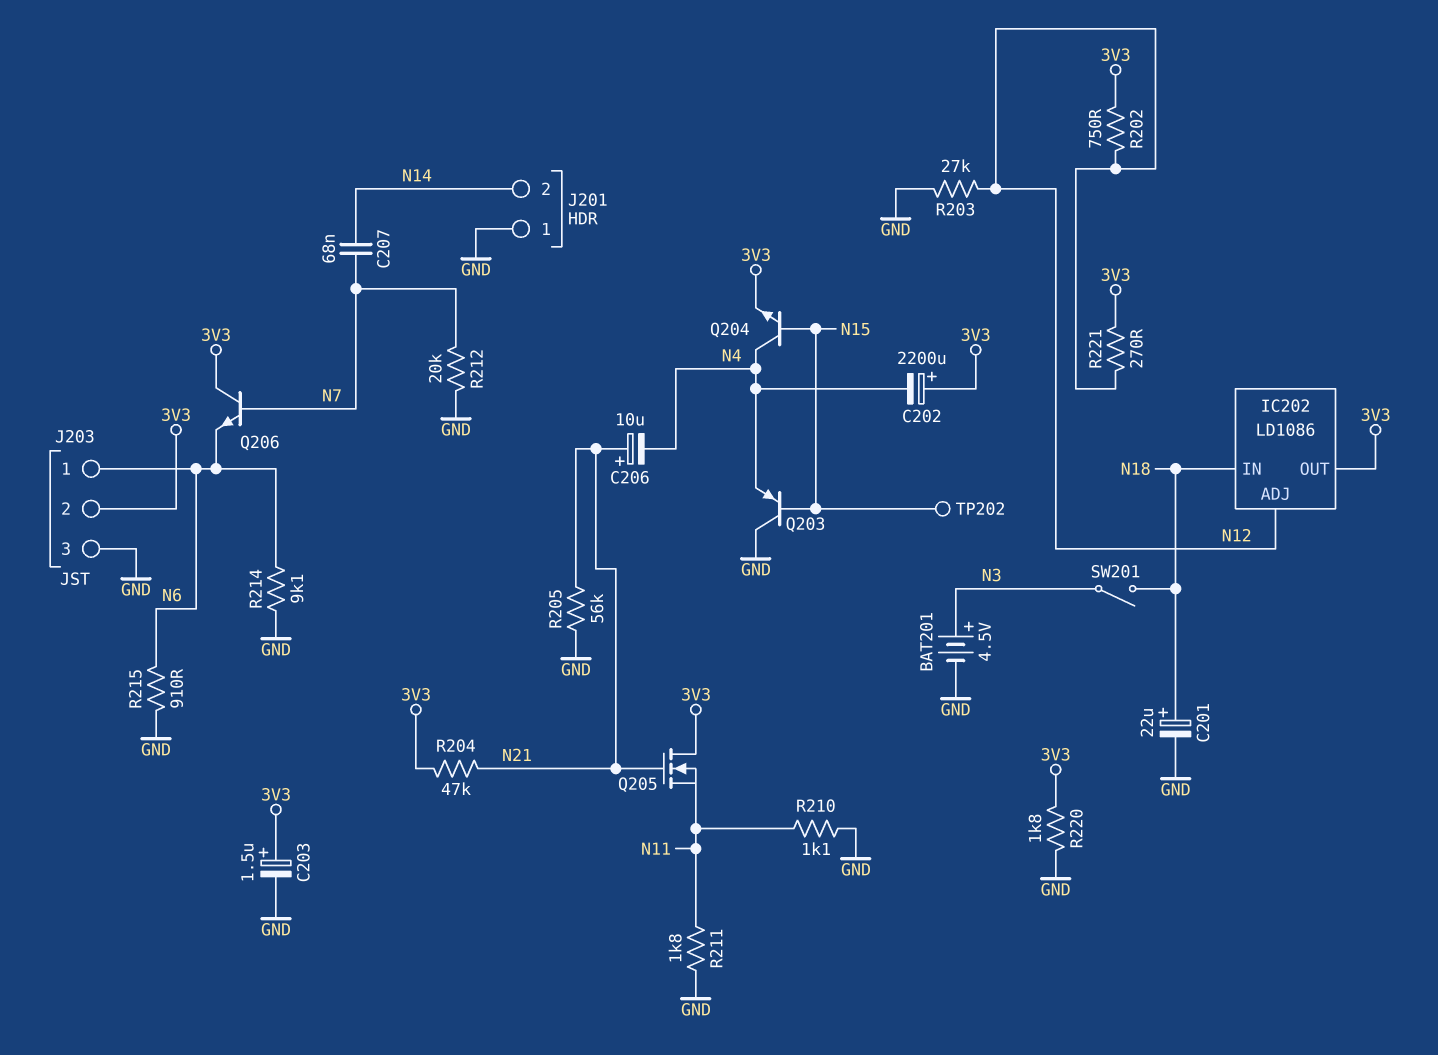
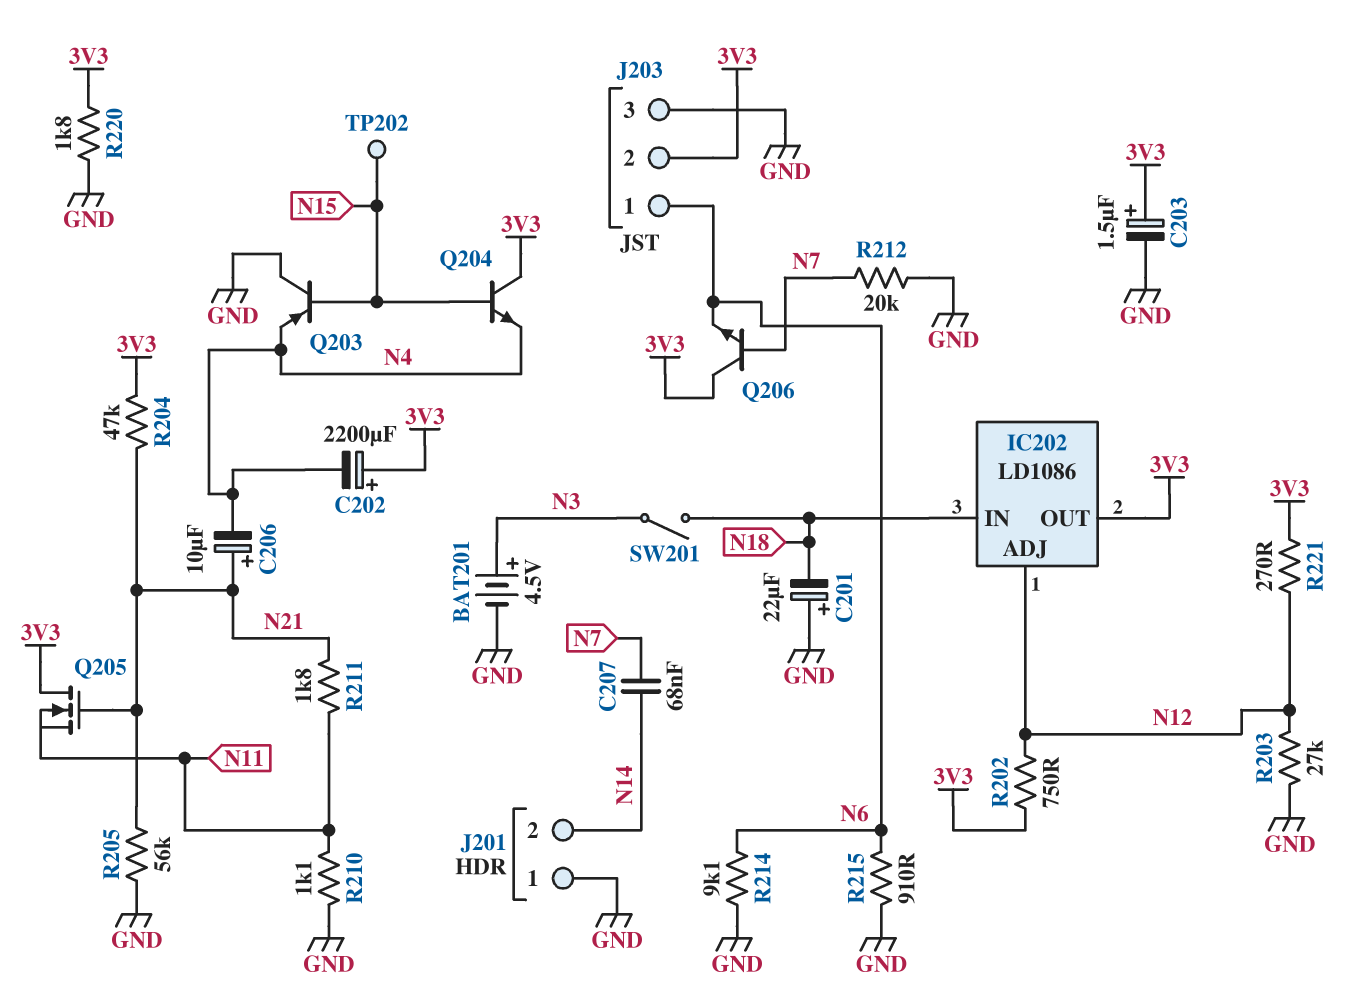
C201: 22uF (plus N18, minus GND) -> 22uF (plus GND, minus N18)
Q204: NPN (B N15, C N4, E 3V3) -> NPN (B N15, C 3V3, E N4)
R211: 1.8k (GND, N11) -> 1.8k (N11, N21)

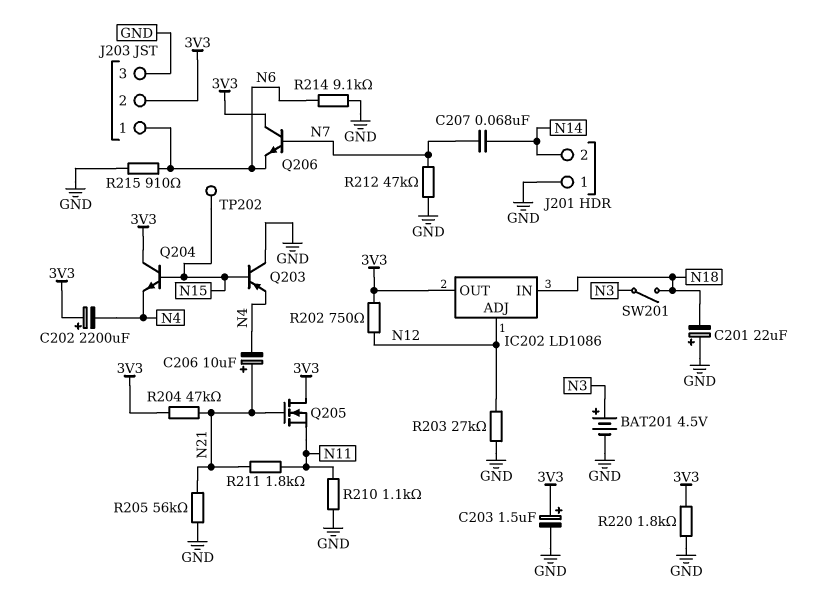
R212: 20k (GND, N7) -> 47k (GND, N7)
R221: 270 (3V3, N12) -> none

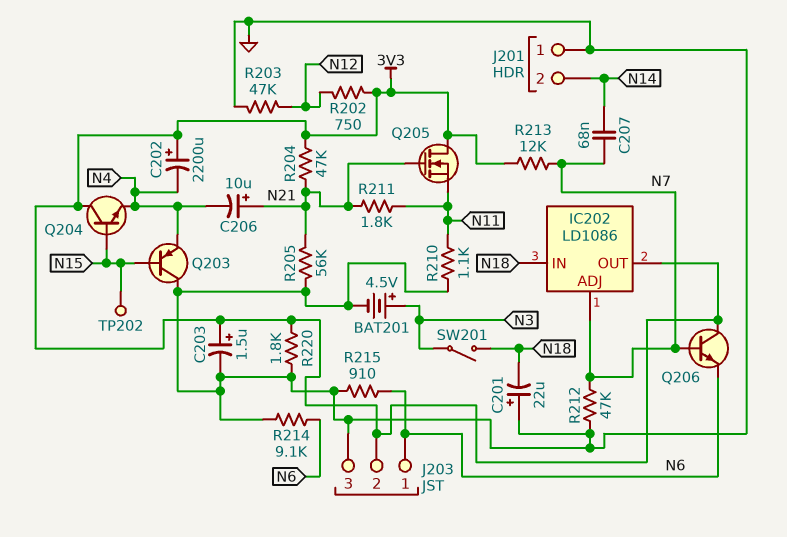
IC202 pin ADJ: N12 -> N7
R203: 27k (GND, N12) -> 47k (GND, N12)
R213: none -> 12k (3V3, N7)

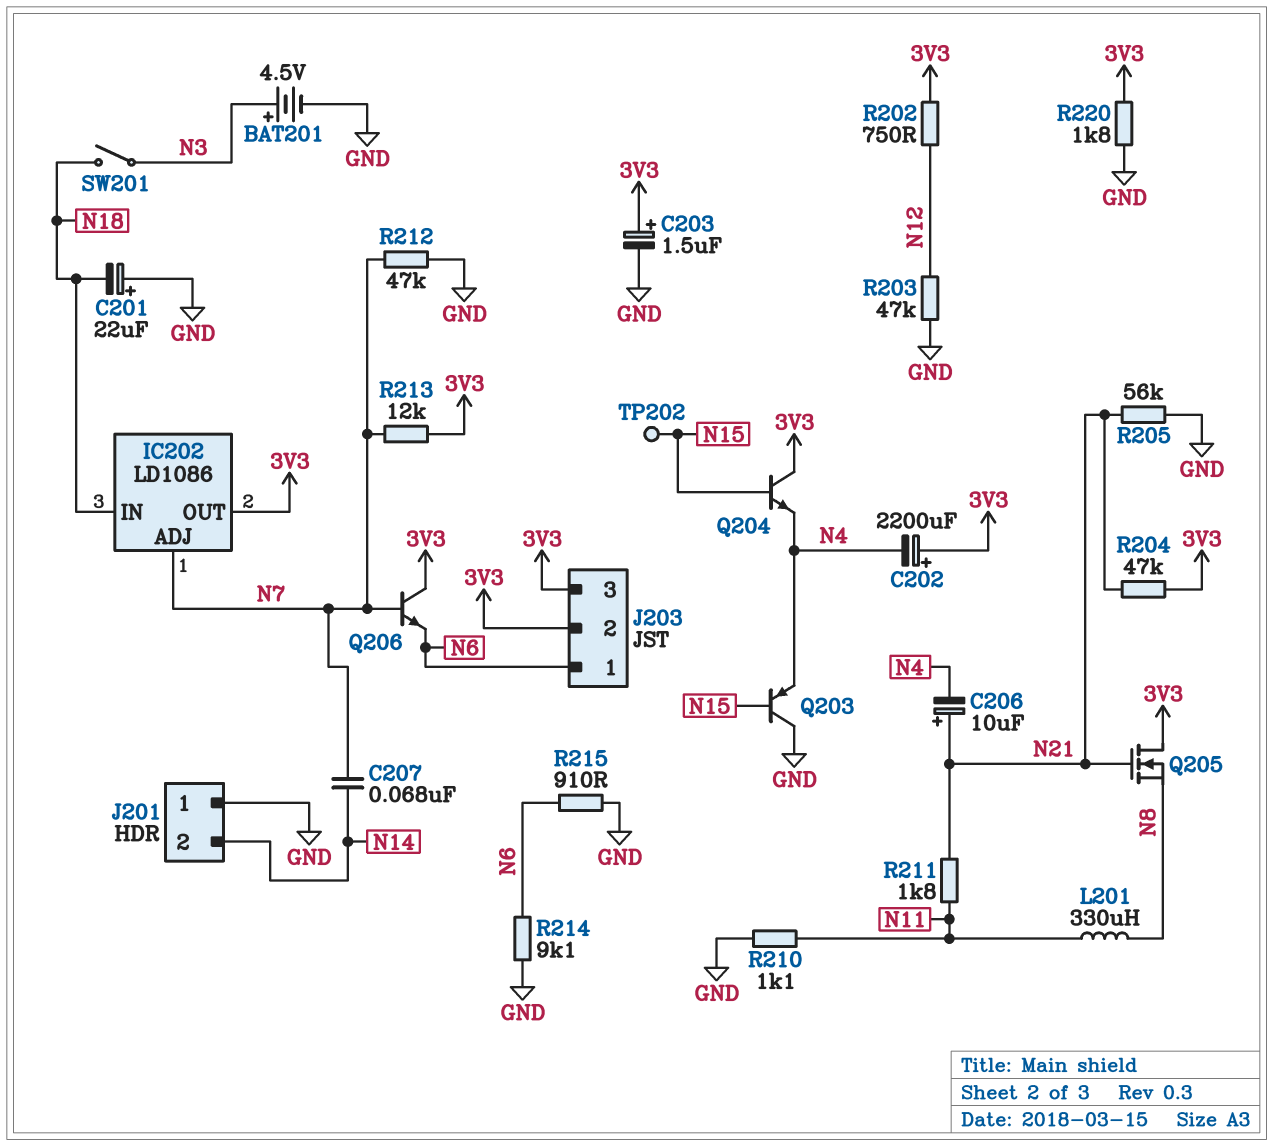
J203 pin 3: GND -> 3V3
L201: none -> 330uH (N8, N11)
Q205: NMOS (G N21, D 3V3, S N11) -> NMOS (G N21, D 3V3, S N8)

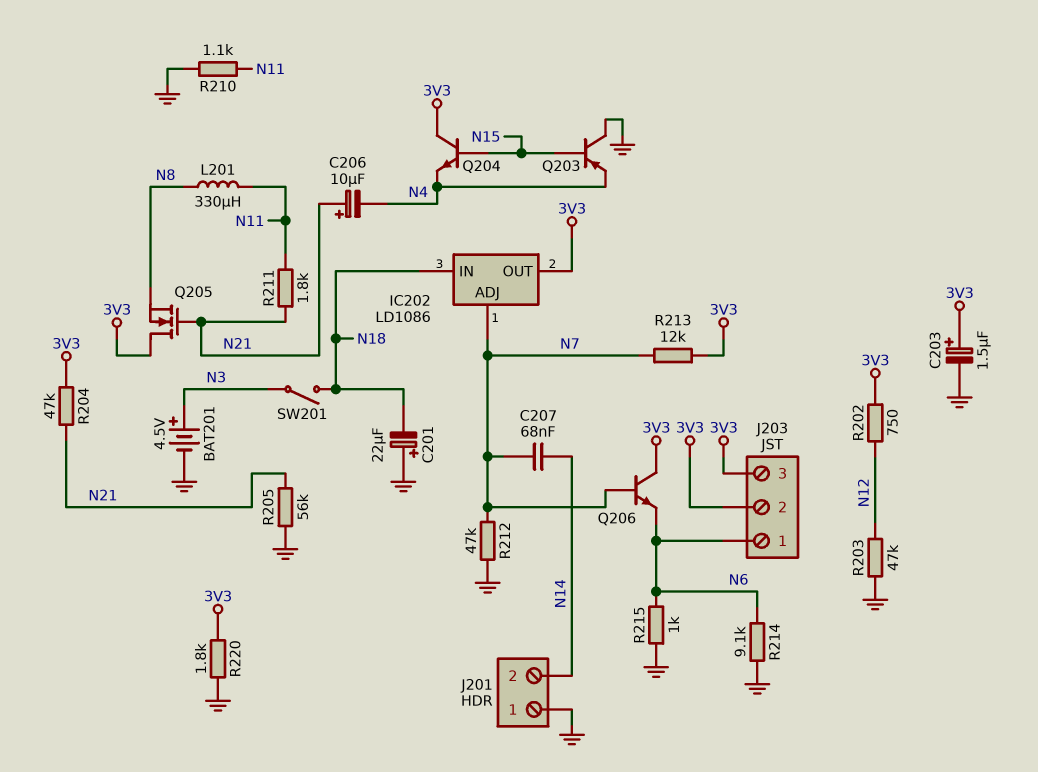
C202: 2200uF (plus 3V3, minus N4) -> none
R215: 910 (GND, N6) -> 1k (GND, N6)
TP202: test point (N15) -> none

